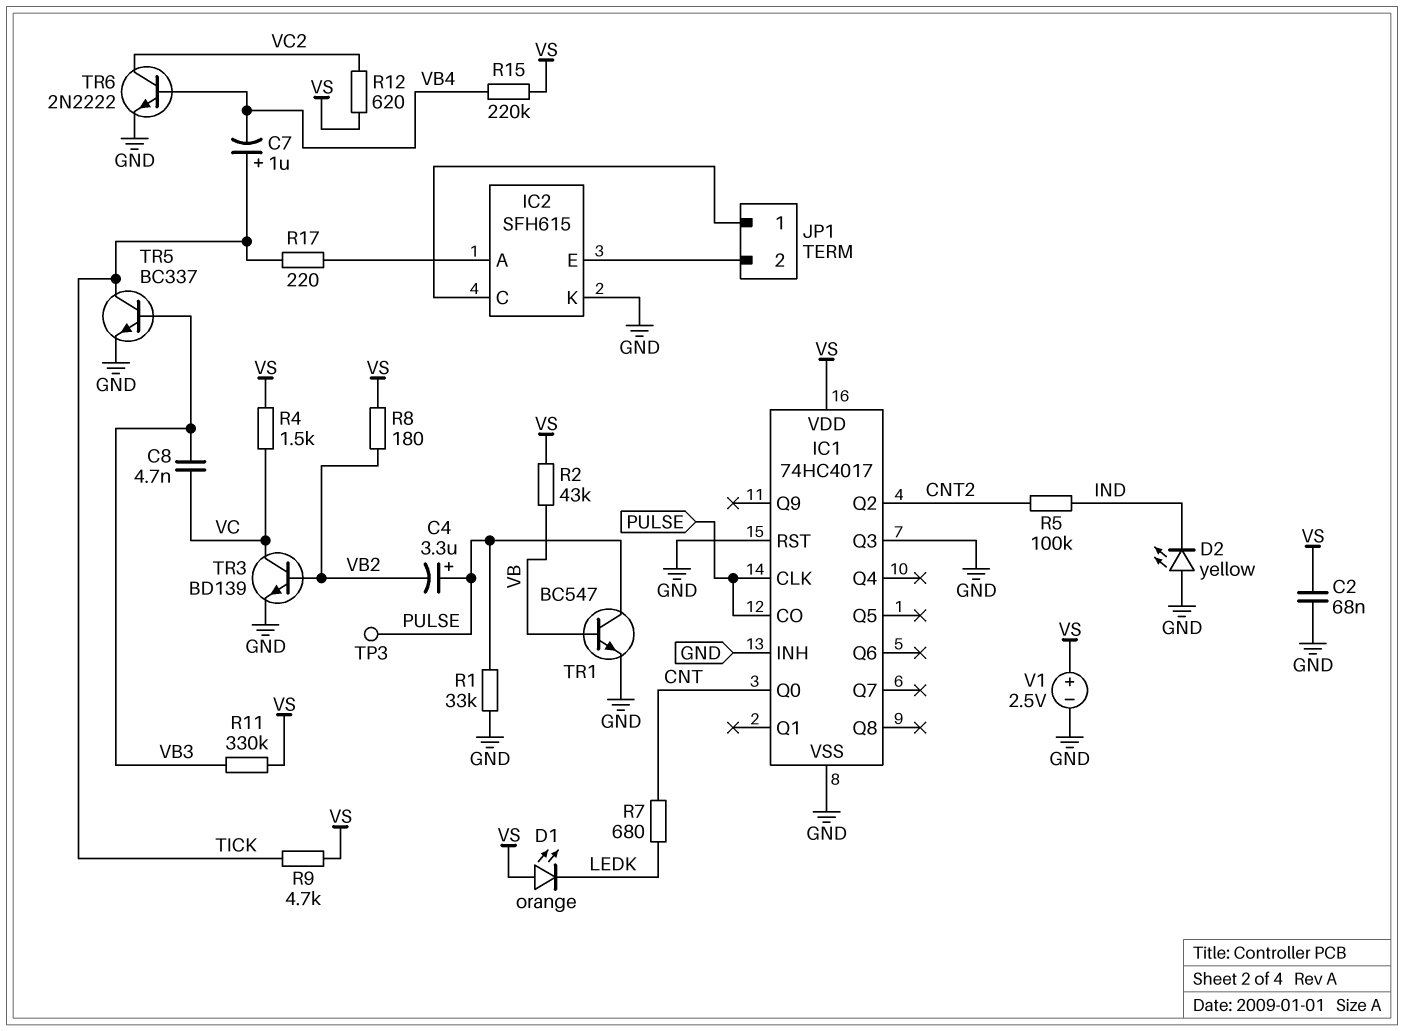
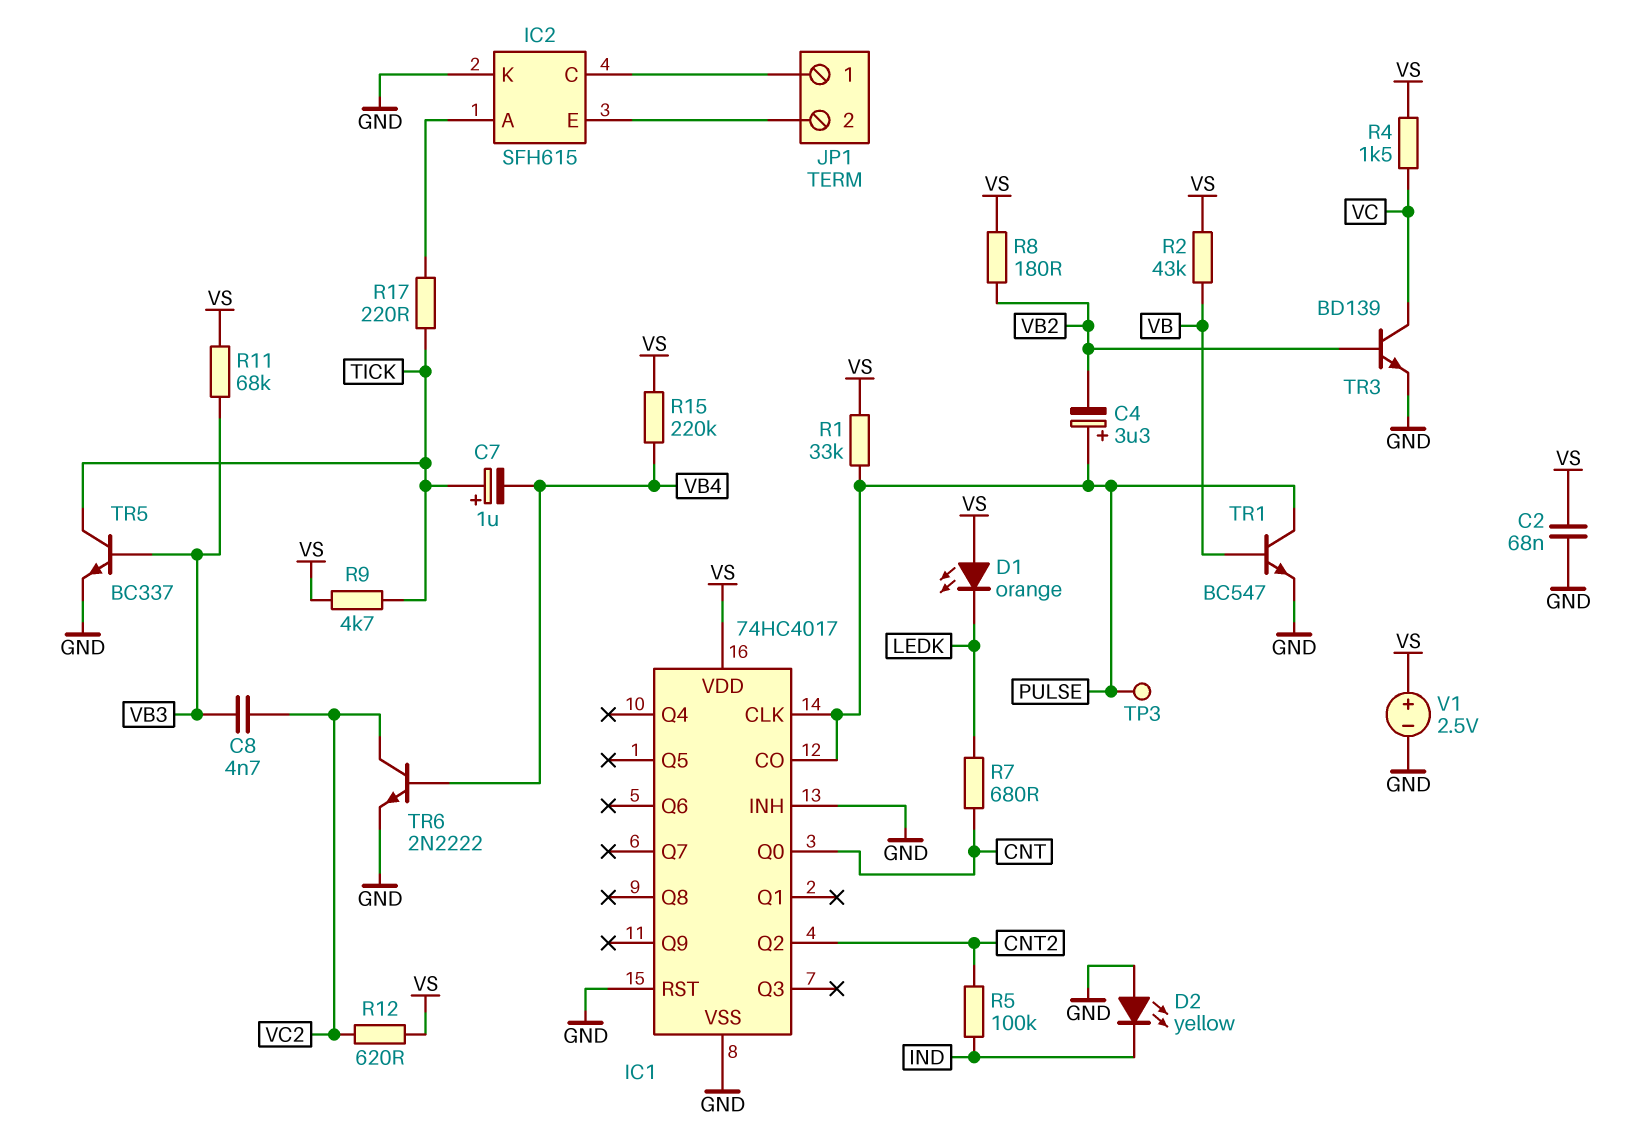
C8: 4.7nF (VB3, VC) -> 4.7nF (VB3, VC2)
IC1 pin Q3: GND -> none
R1: 33k (GND, PULSE) -> 33k (PULSE, VS)
R11: 330k (VB3, VS) -> 68k (VB3, VS)

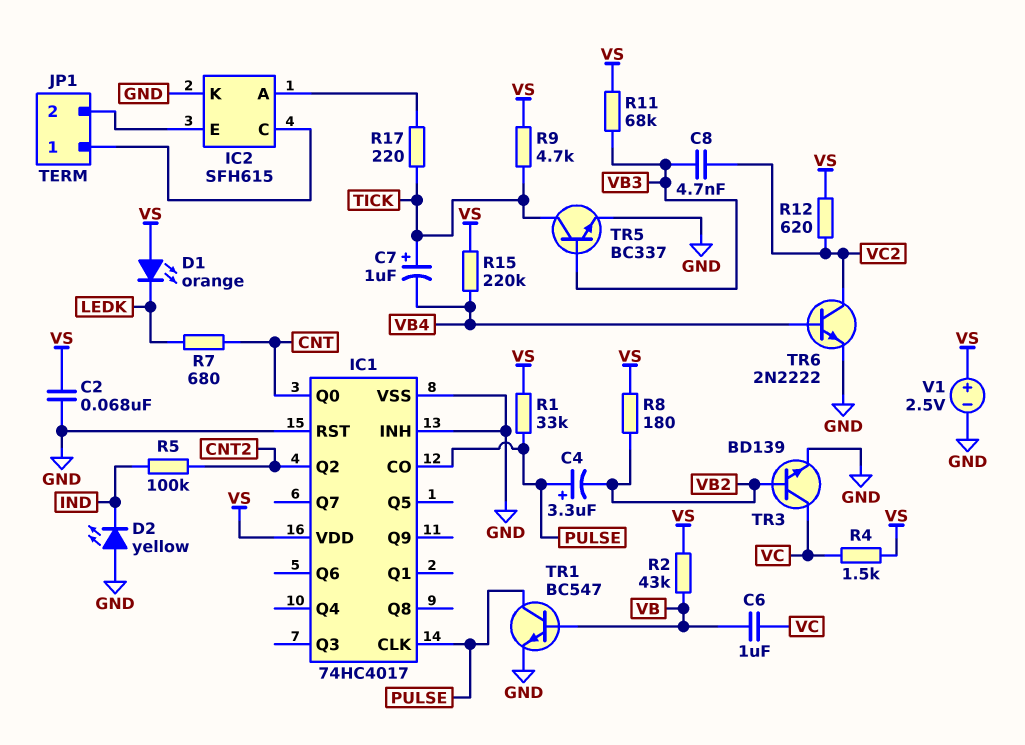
C6: none -> 1uF (VB, VC)
TP3: test point (PULSE) -> none

